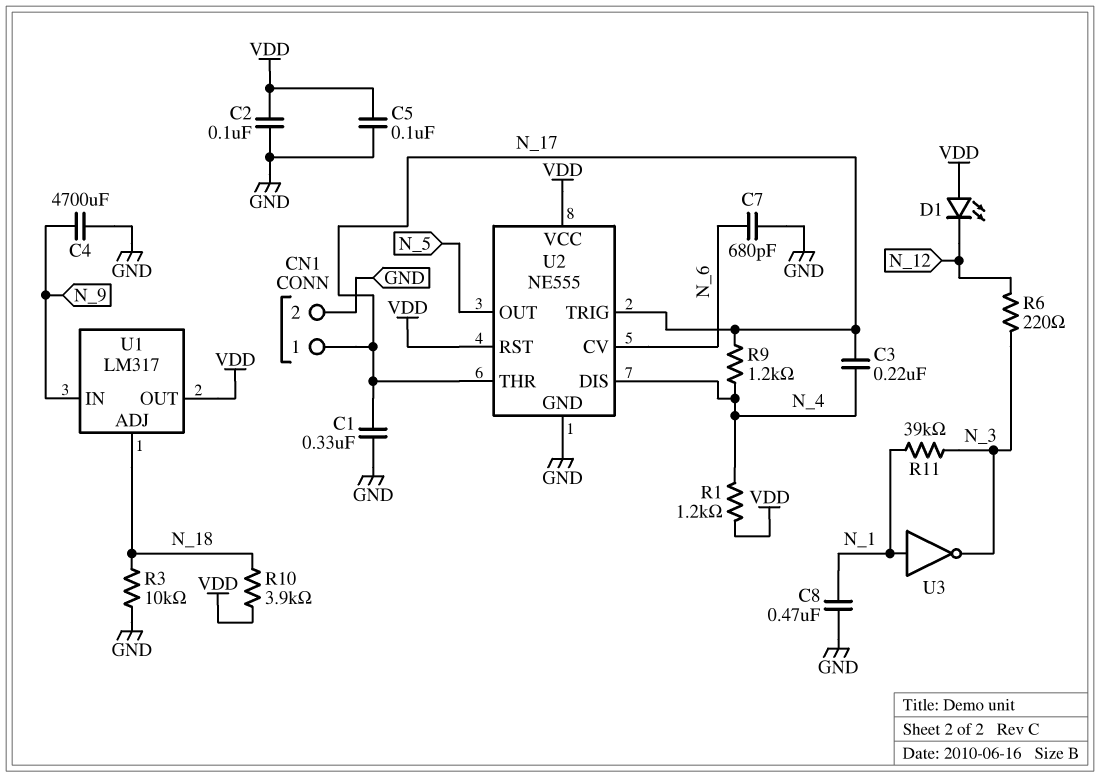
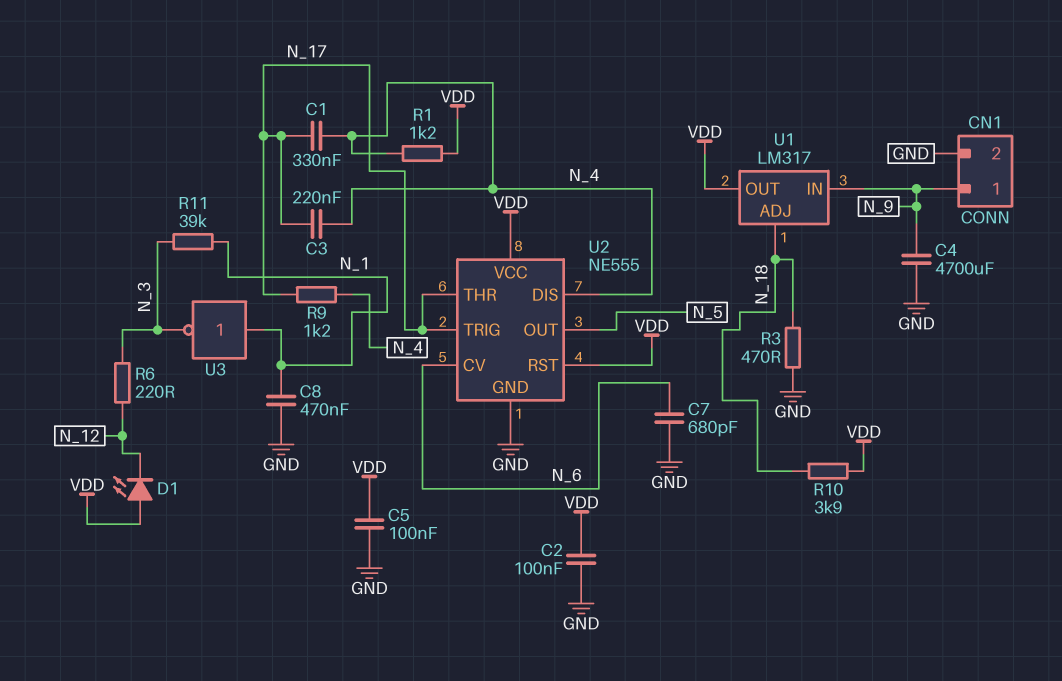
C1: 330nF (GND, N_17) -> 330nF (N_4, N_17)
CN1 pin 1: N_17 -> N_9
R3: 10k (GND, N_18) -> 470 (GND, N_18)

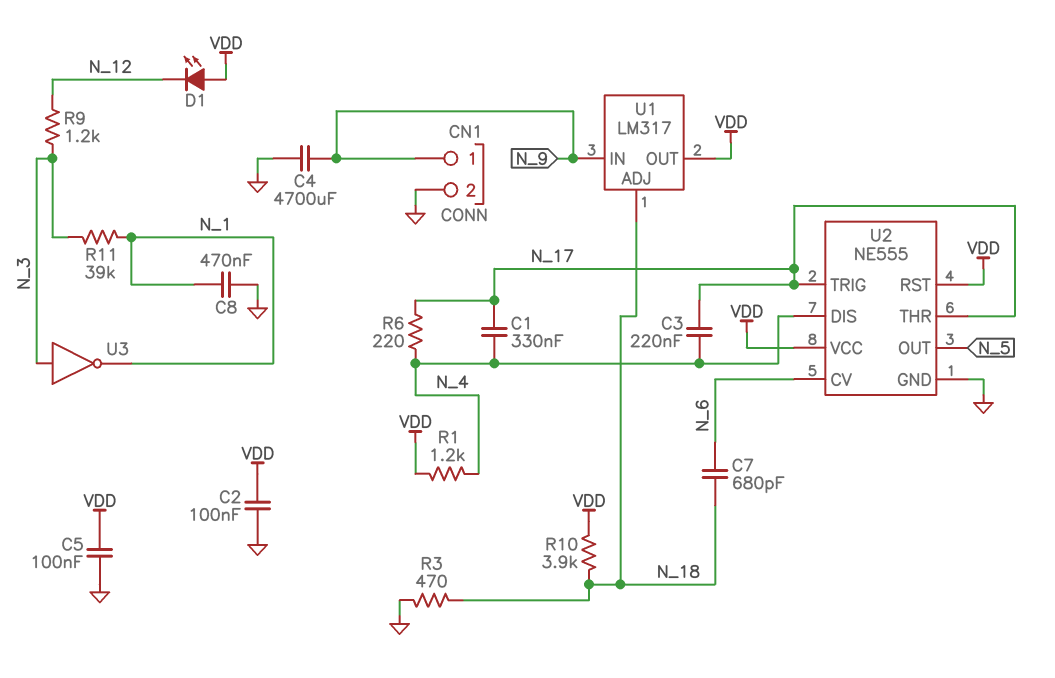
C7: 680pF (GND, N_6) -> 680pF (N_6, N_18)
R6: 220 (N_3, N_12) -> 220 (N_4, N_17)
R9: 1.2k (N_4, N_17) -> 1.2k (N_3, N_12)
U3: NOT (in N_1, out N_3) -> NOT (in N_3, out N_1)

